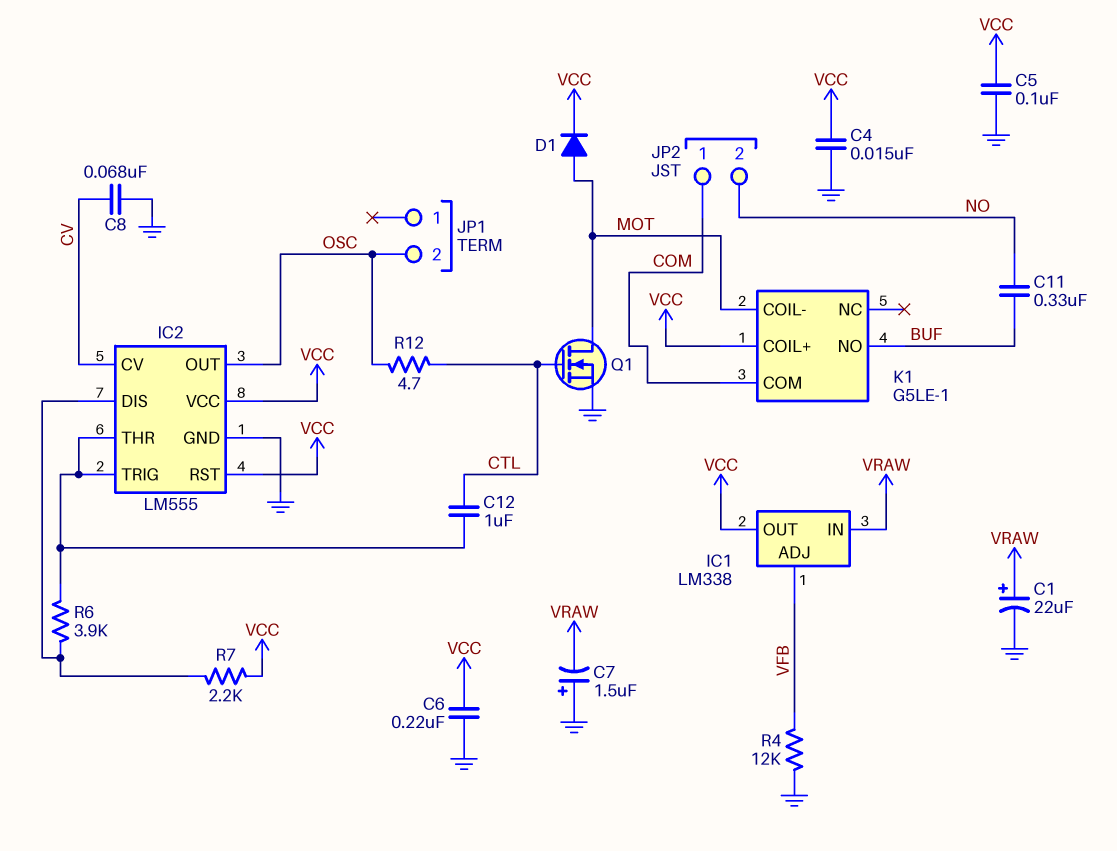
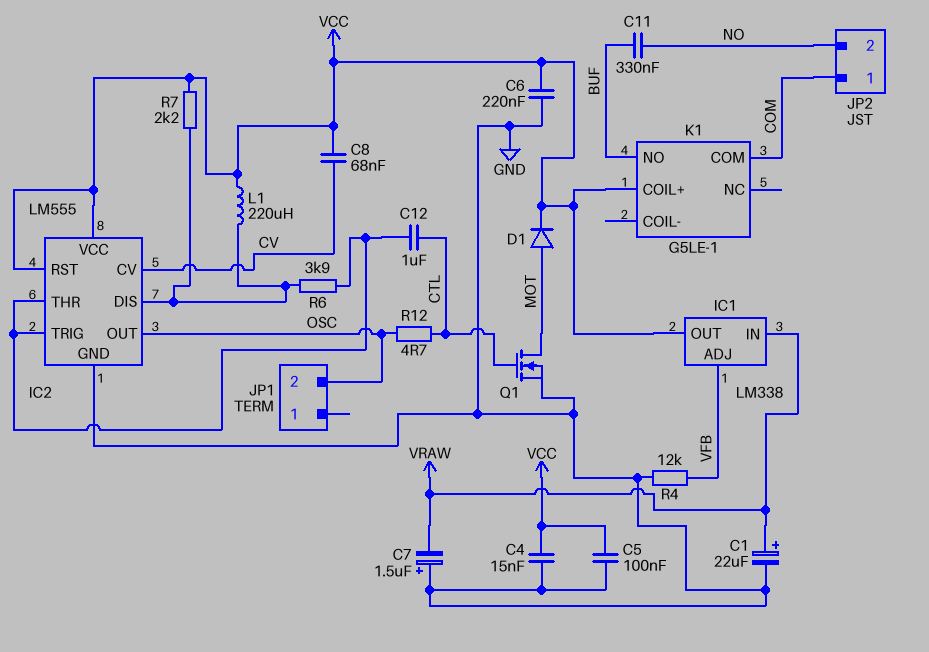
C8: 68nF (CV, GND) -> 68nF (CV, VCC)
K1 pin COIL-: MOT -> none
L1: none -> 220uH (IC2/DIS, VCC)

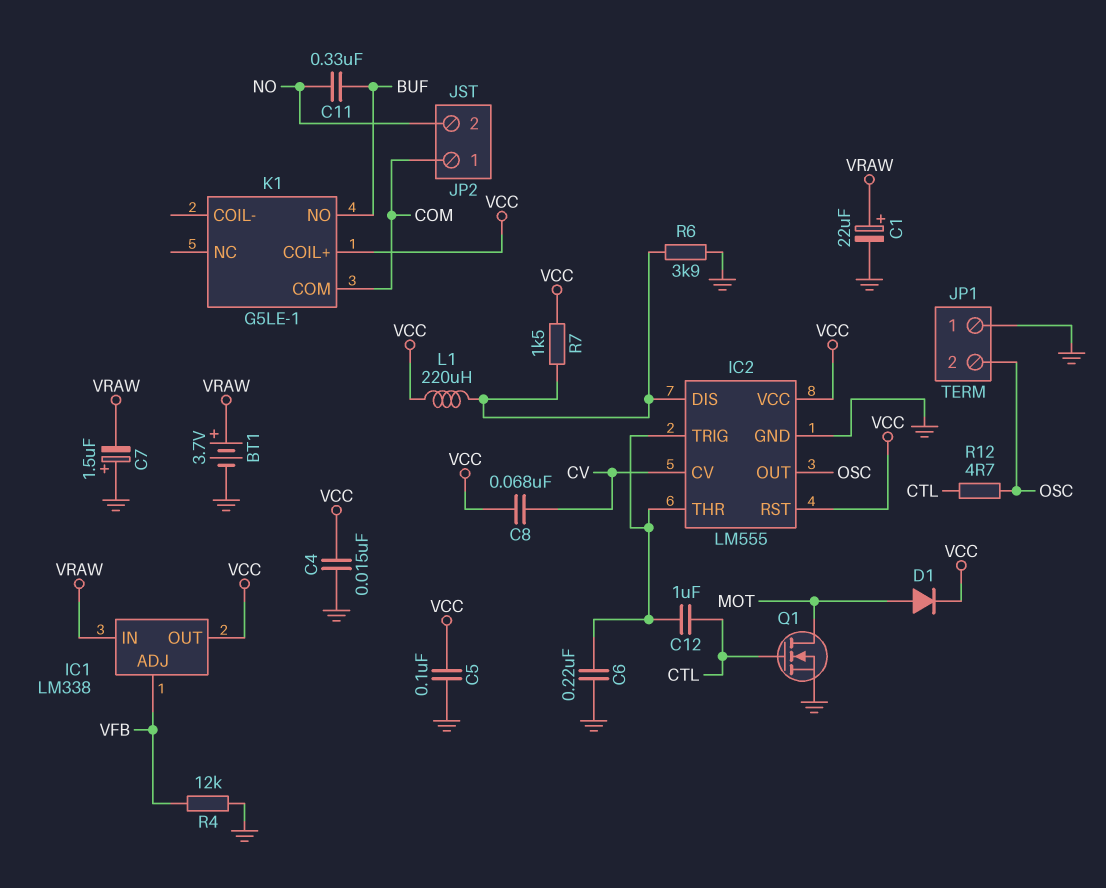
BT1: none -> 3.7V (plus VRAW, minus GND)
C6: 220nF (GND, VCC) -> 220nF (GND, IC2/THR)
JP1 pin 1: none -> GND
R6: 3.9k (IC2/DIS, IC2/THR) -> 3.9k (GND, IC2/DIS)
R7: 2.2k (IC2/DIS, VCC) -> 1.5k (IC2/DIS, VCC)

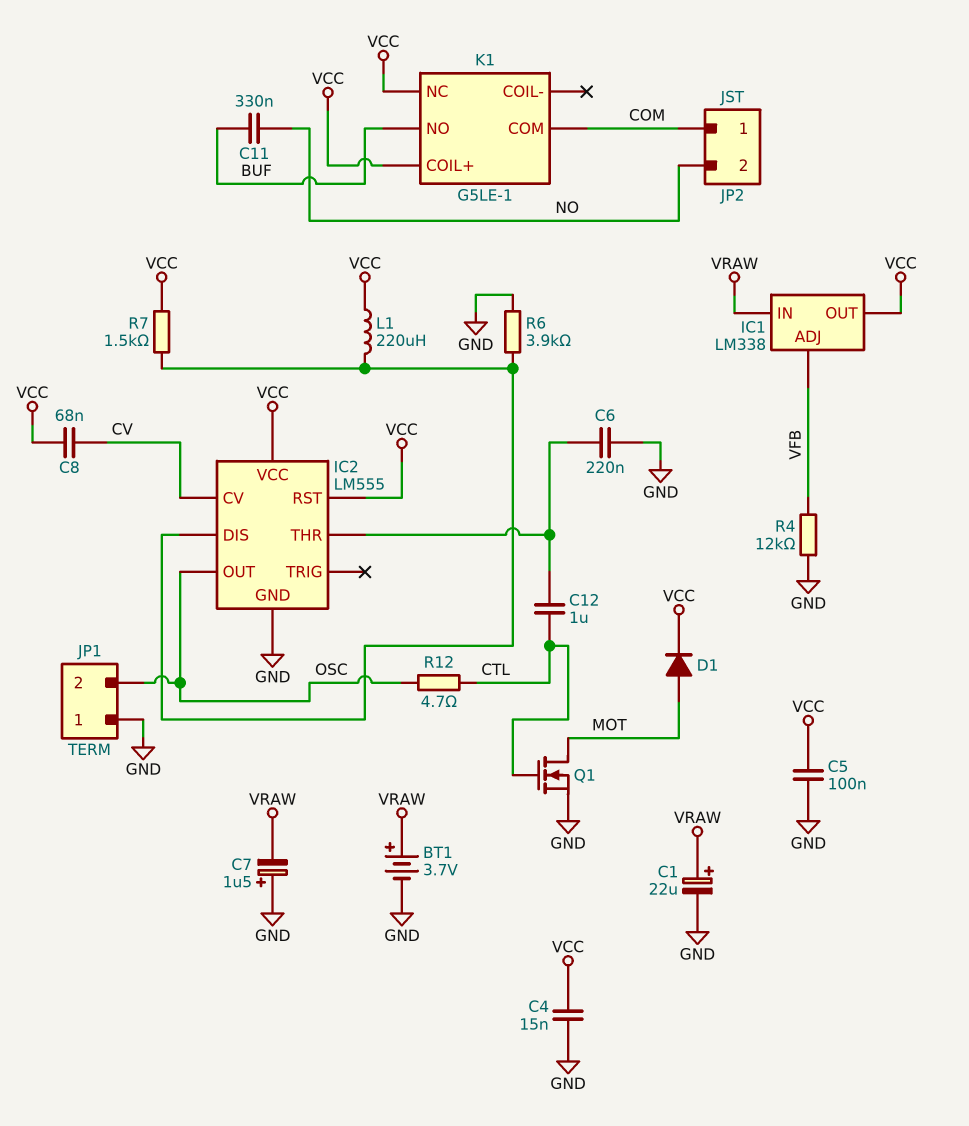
IC2 pin TRIG: IC2/THR -> none
K1 pin NC: none -> VCC

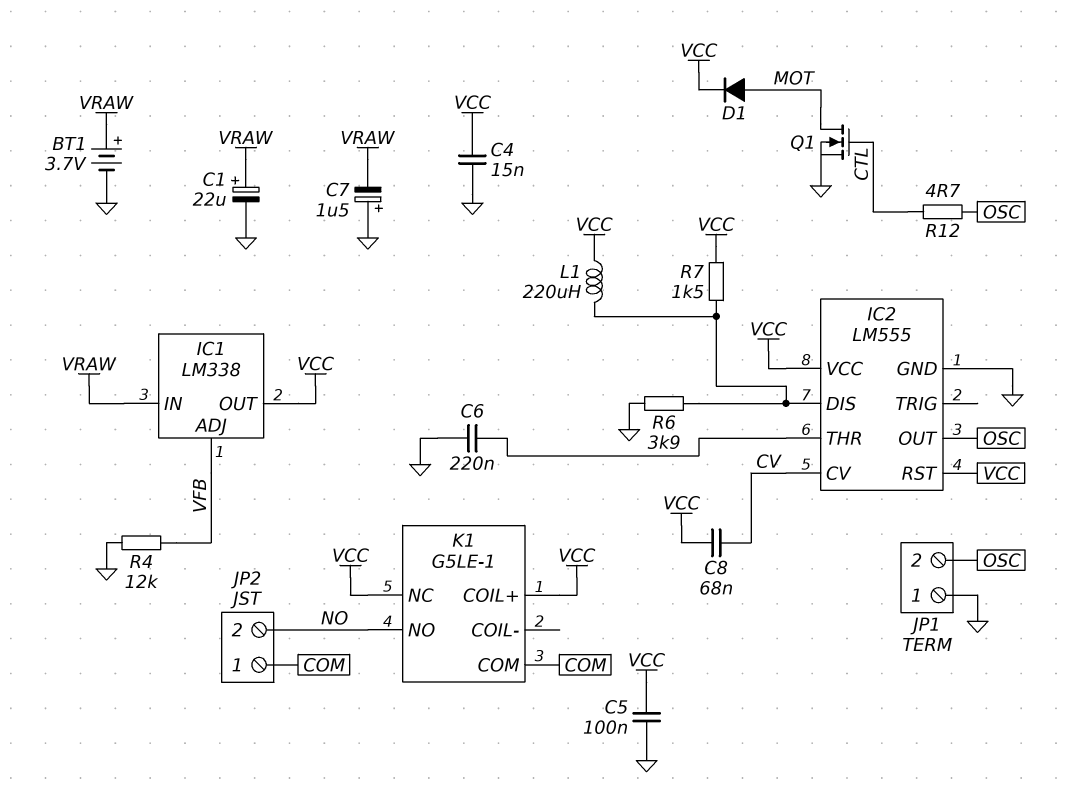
C11: 330nF (BUF, NO) -> none
C12: 1uF (CTL, IC2/THR) -> none
K1 pin NO: BUF -> NO

